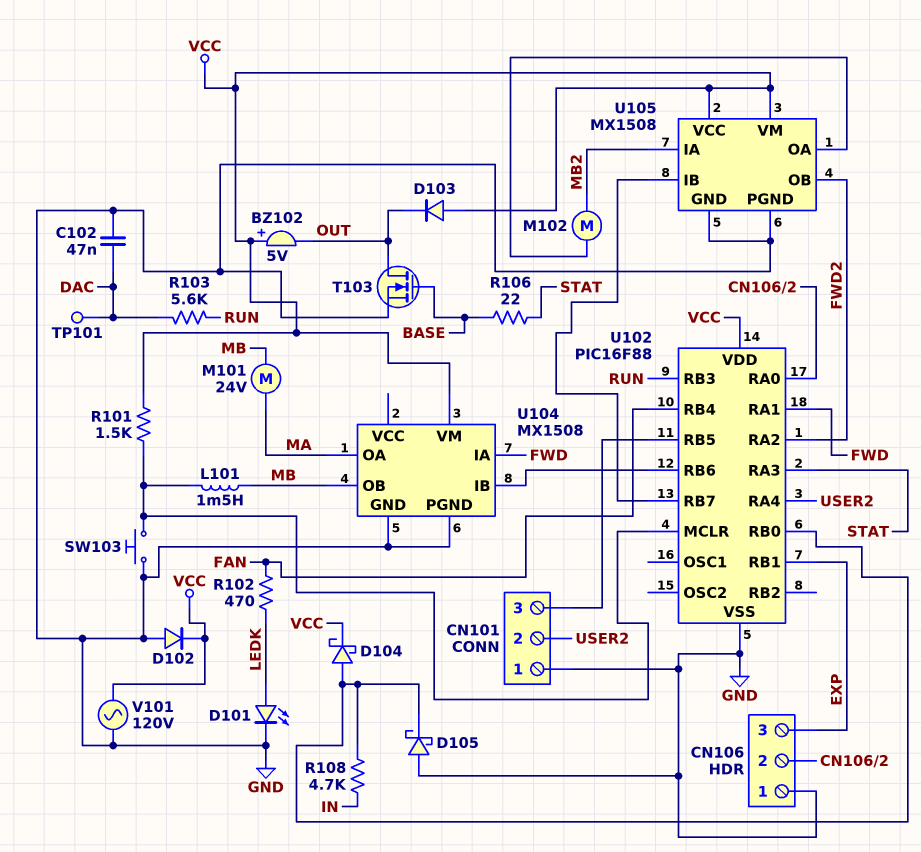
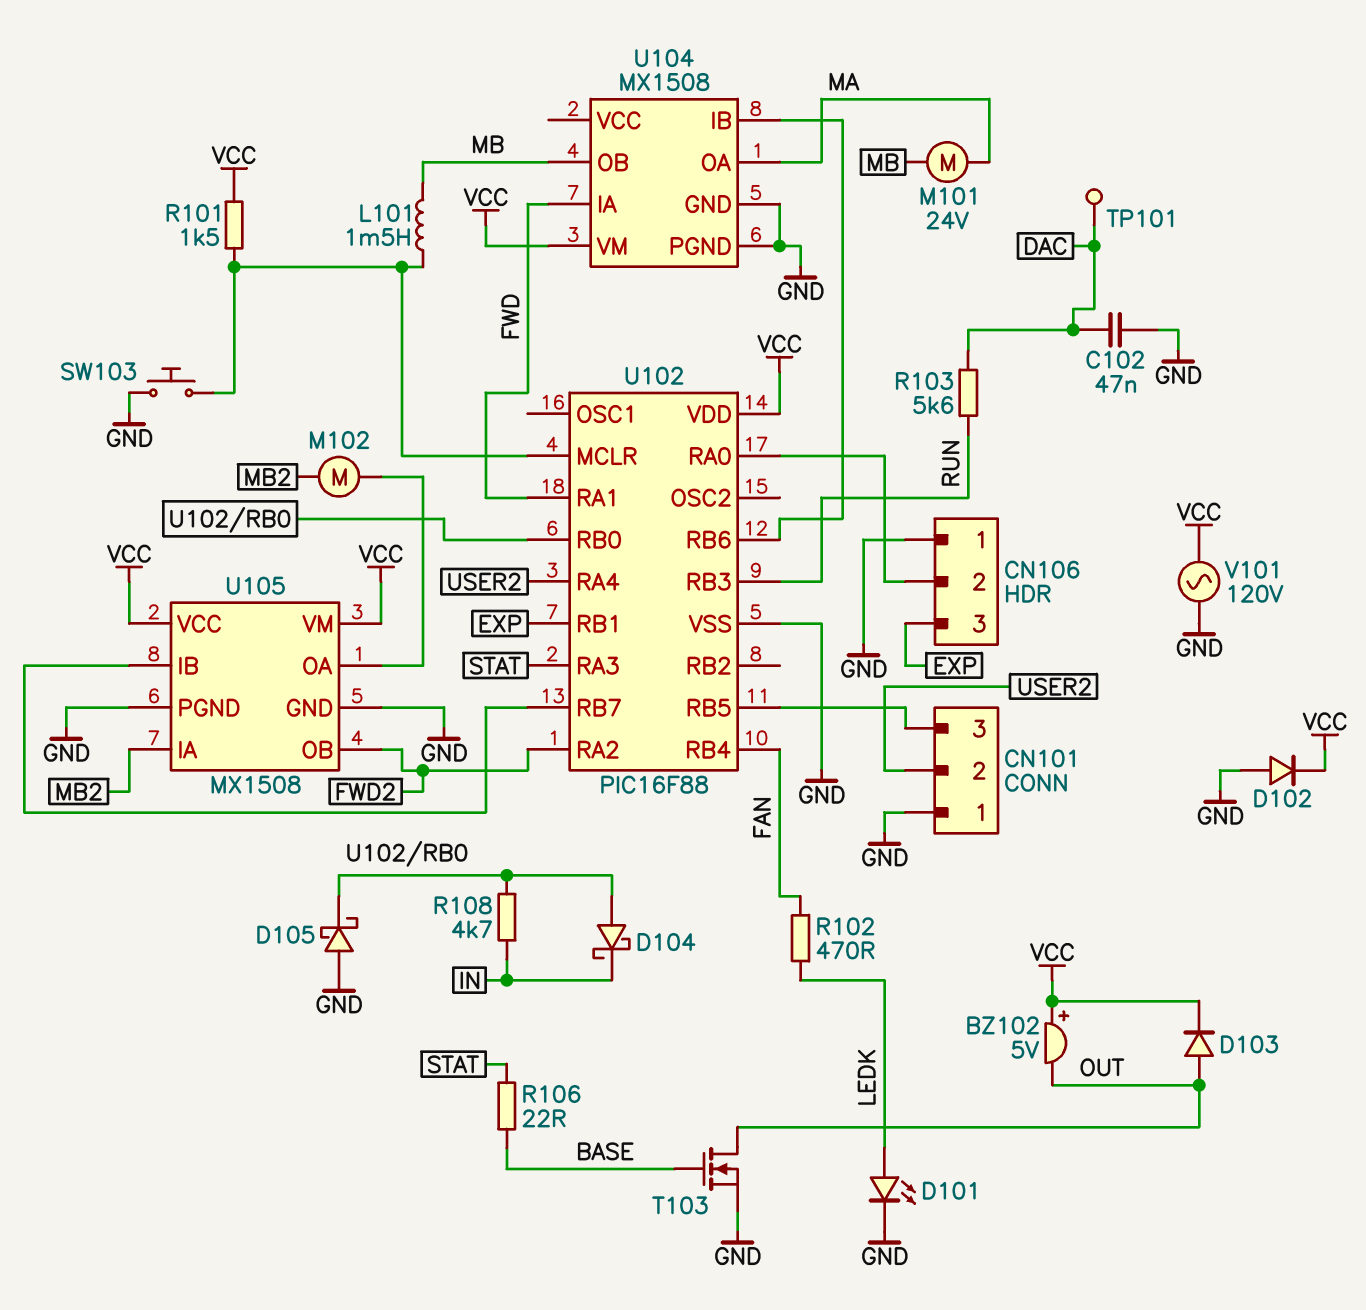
D103: diode (A VCC, K OUT) -> diode (A OUT, K VCC)
D104: schottky (A U102/RB0, K VCC) -> schottky (A U102/RB0, K IN)

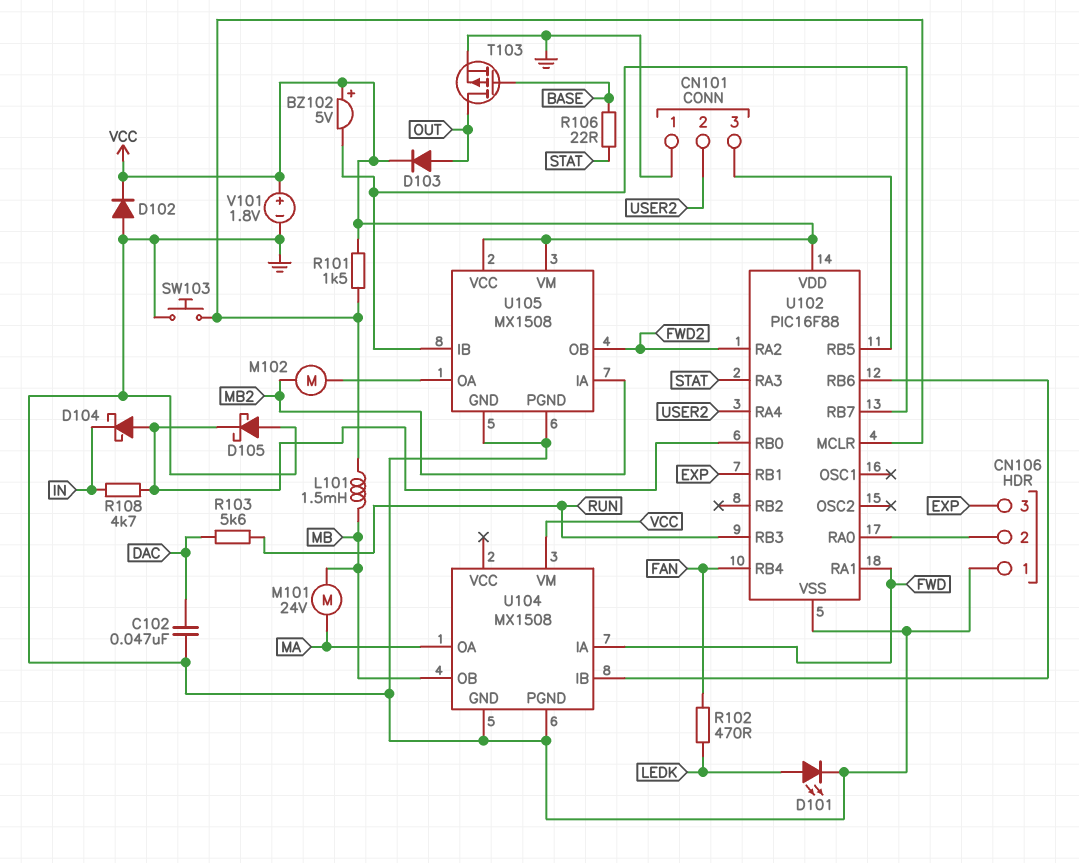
BZ102: buzzer 5V (plus VCC, minus OUT) -> buzzer 5V (plus VCC, minus U102/RB7)
T103: NMOS (G BASE, D OUT, S GND) -> PMOS (G BASE, D OUT, S GND)
TP101: test point (DAC) -> none
V101: AC 120V (GND, VCC) -> 1.8V (plus VCC, minus GND)

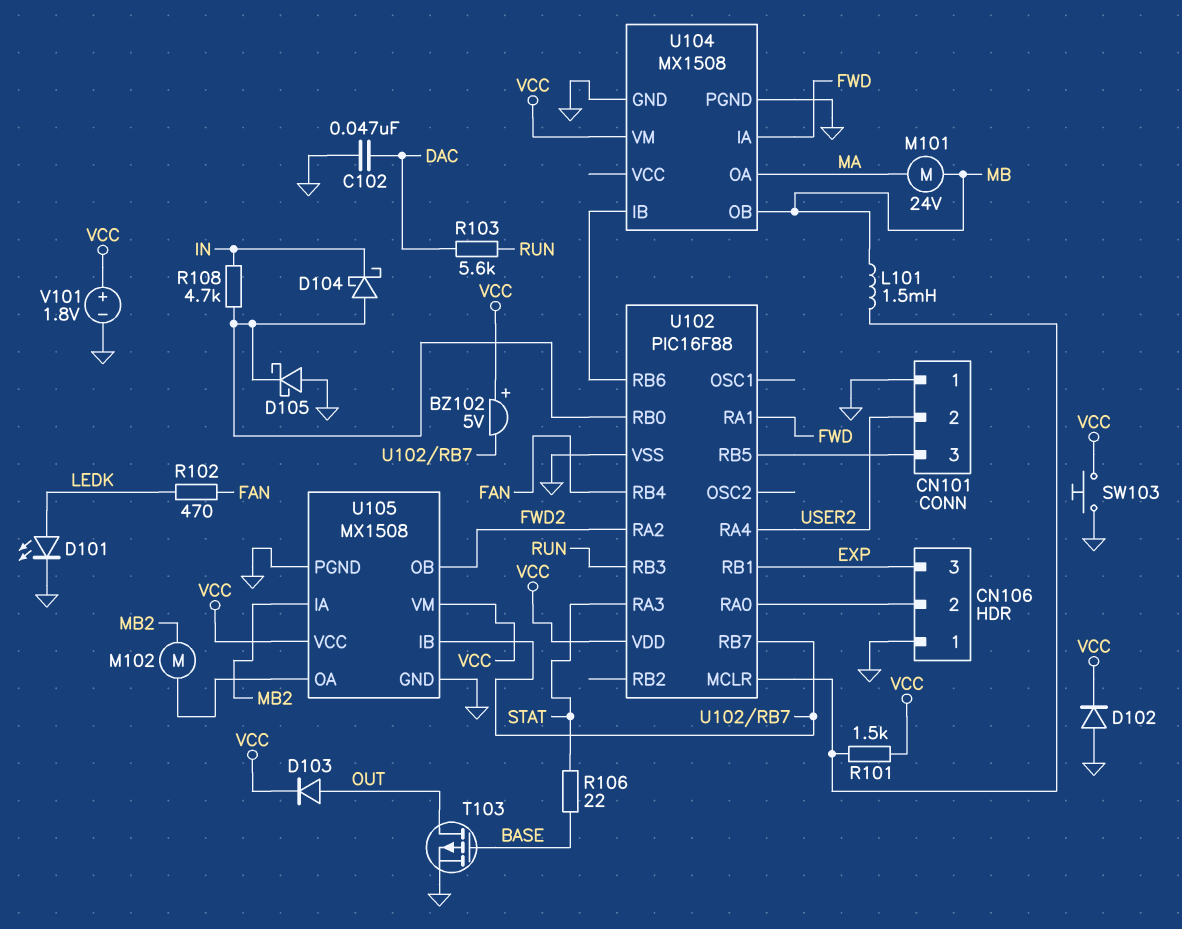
SW103: button (GND, U102/MCLR) -> button (GND, VCC)

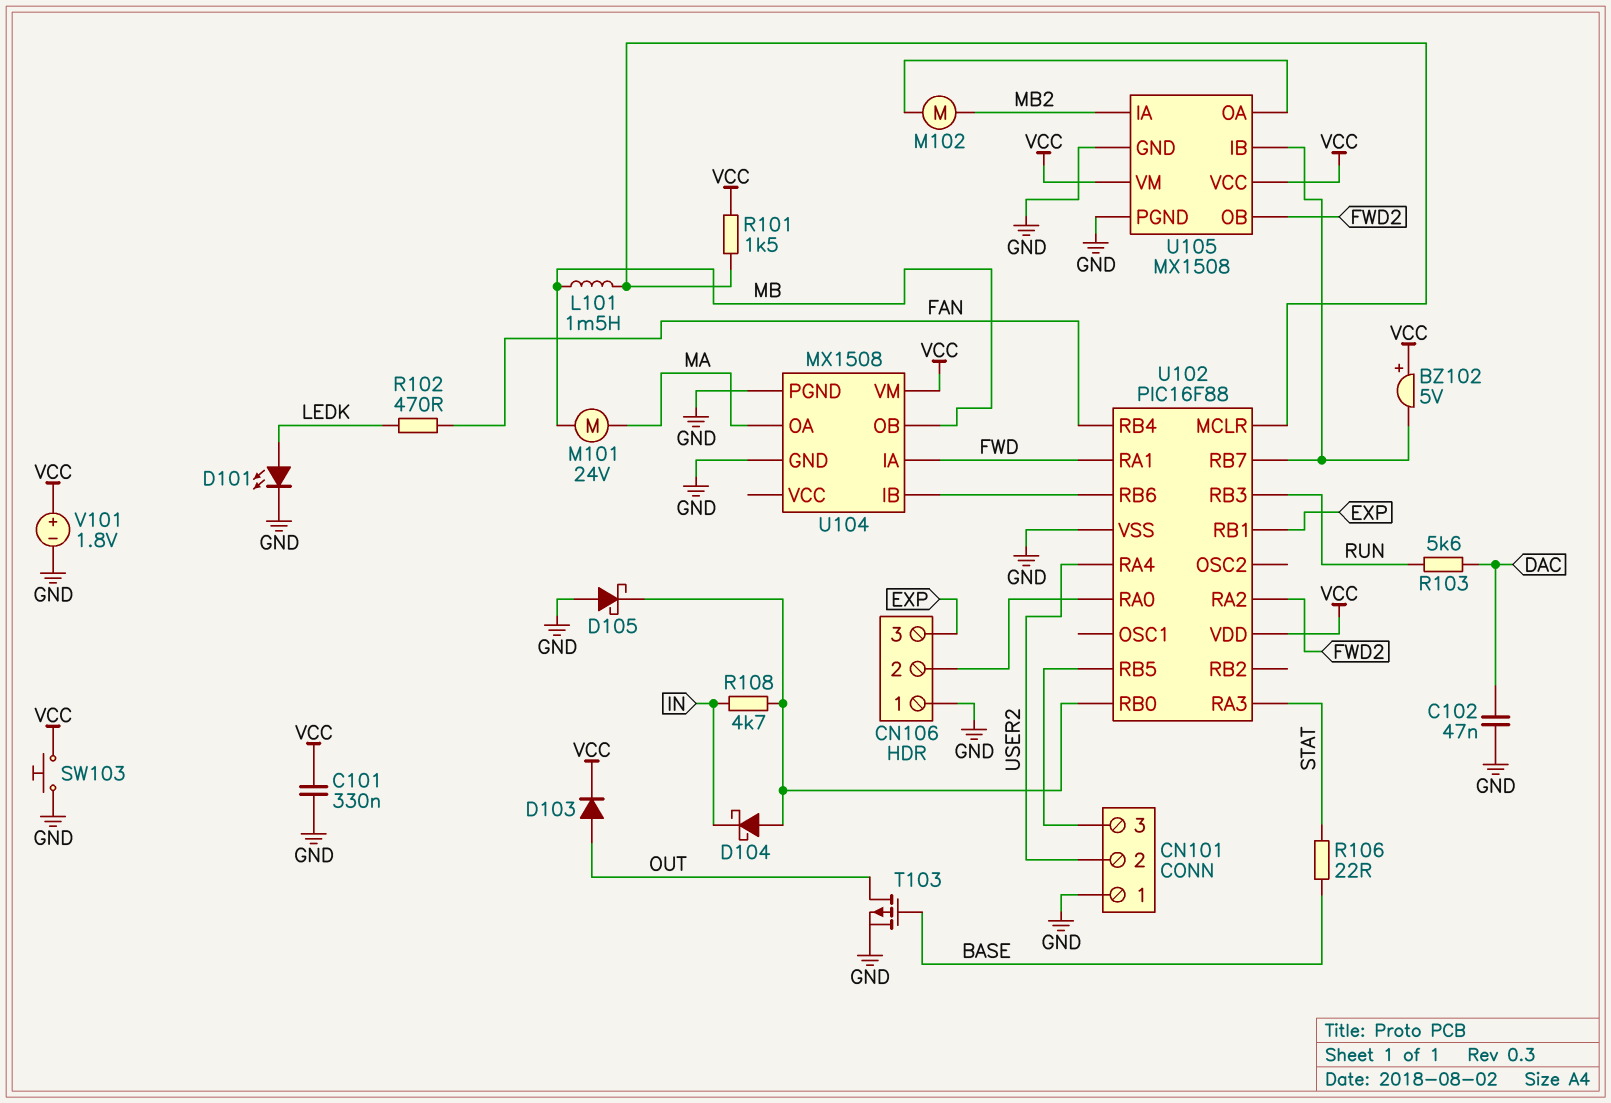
C101: none -> 330nF (GND, VCC)
D102: diode (A GND, K VCC) -> none

